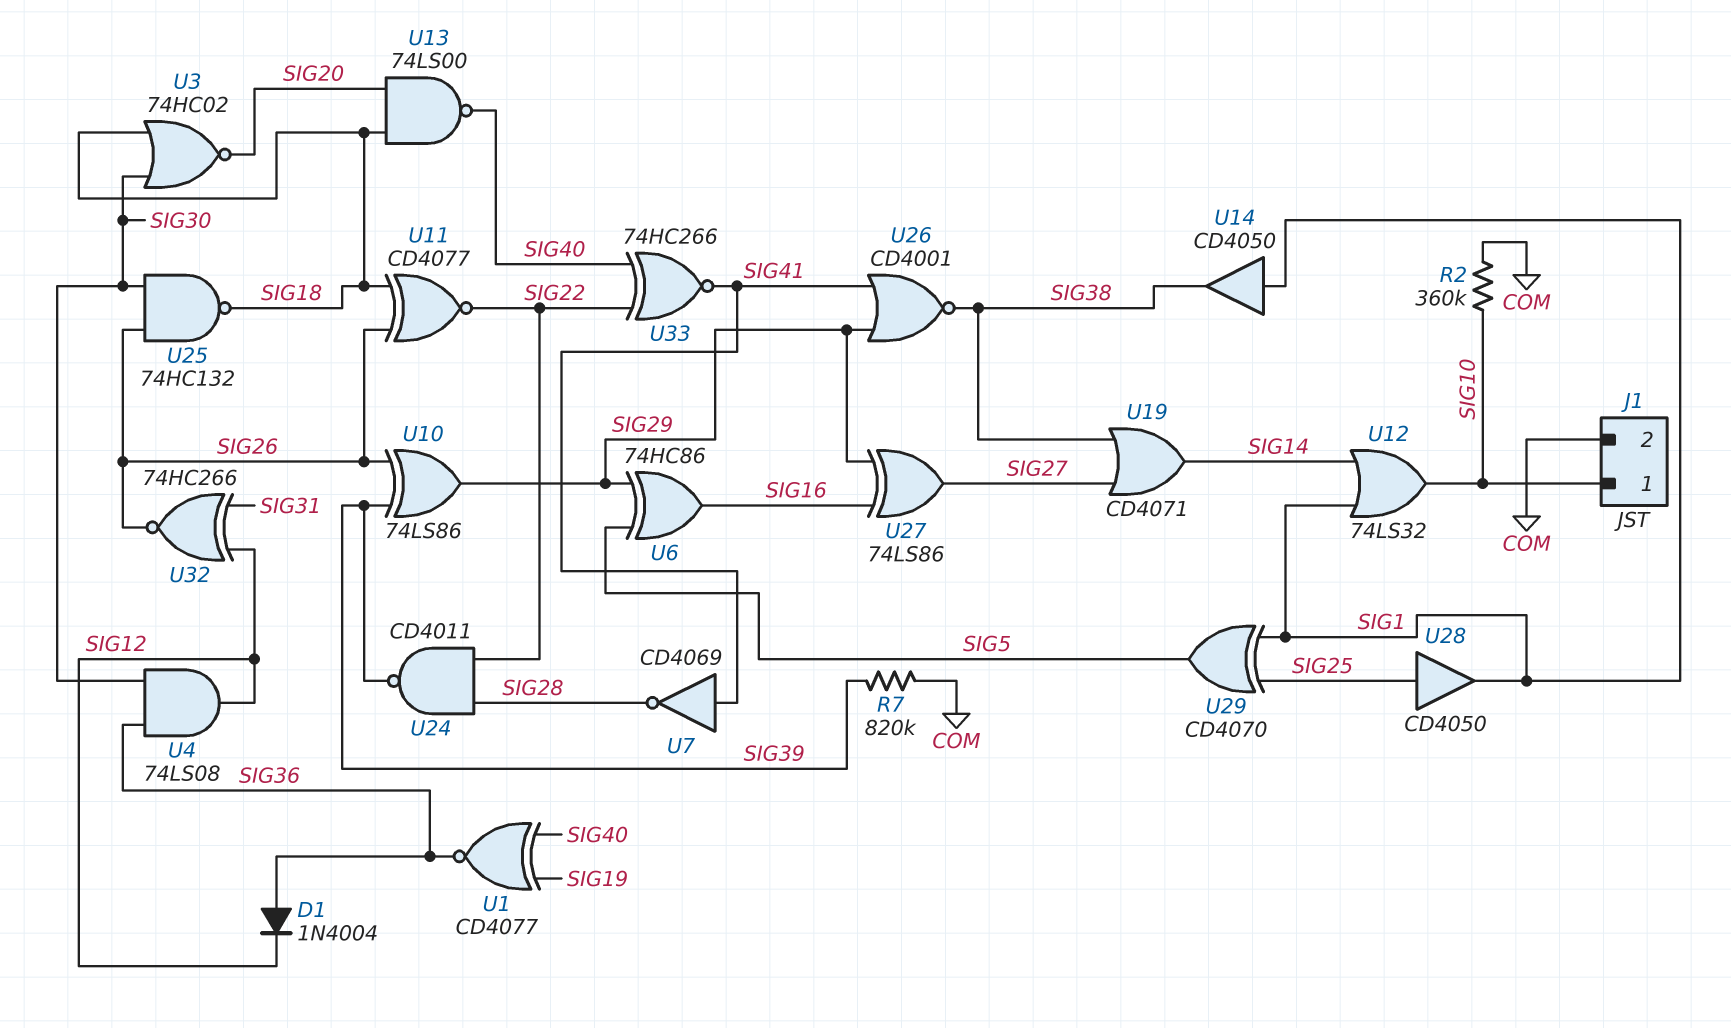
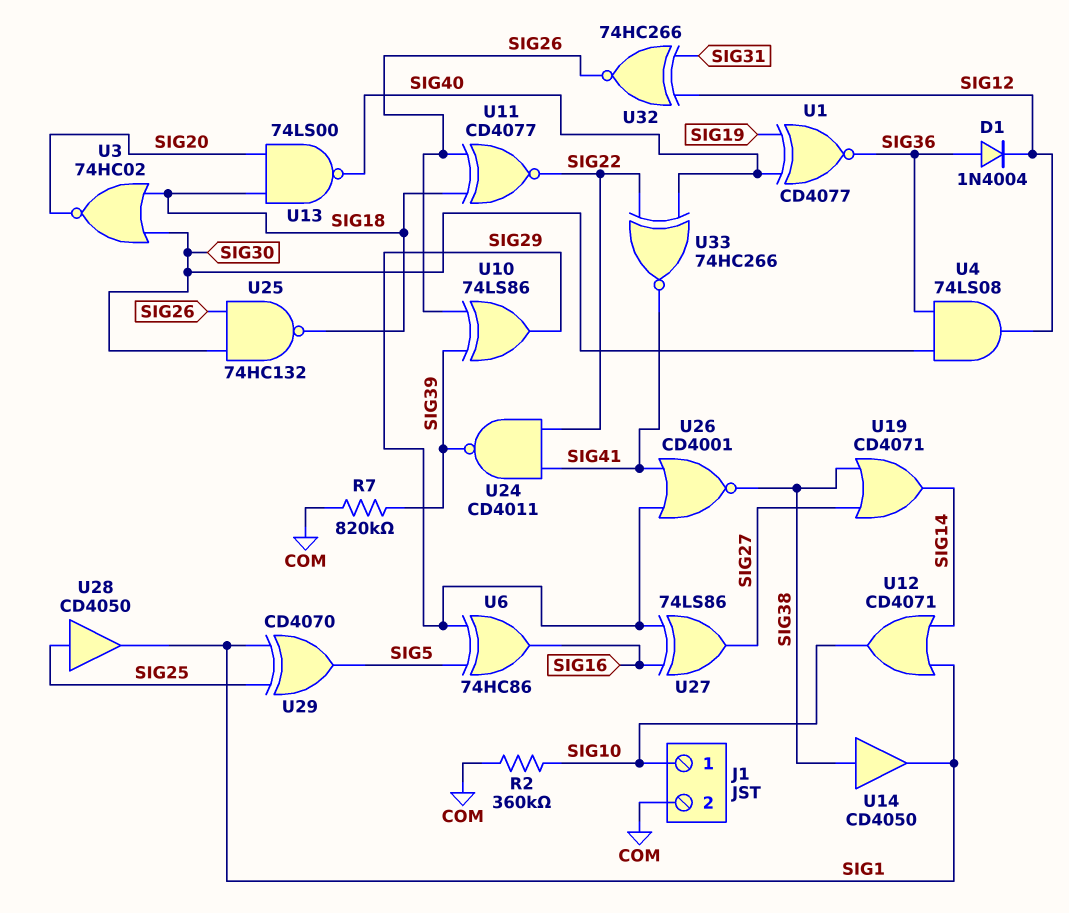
U7: NOT CD4069 (in SIG41, out SIG28) -> none
U12: OR 74LS32 (in SIG1, in SIG14, out SIG10) -> OR CD4071 (in SIG1, in SIG14, out SIG10)
U14: buffer CD4050 (in SIG1, out SIG38) -> buffer CD4050 (in SIG38, out SIG1)
U24: NAND CD4011 (in SIG22, in SIG28, out SIG39) -> NAND CD4011 (in SIG22, in SIG41, out SIG39)

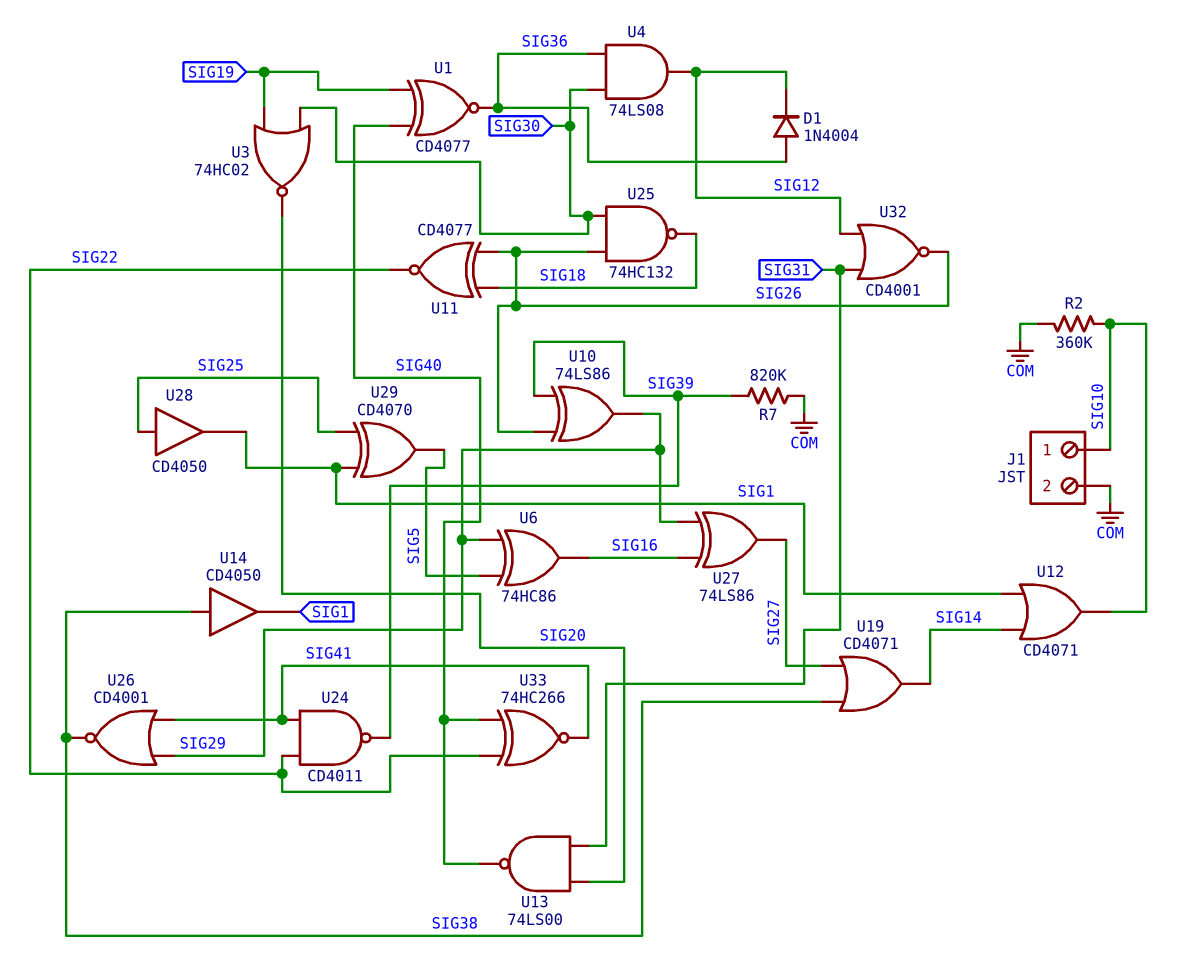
U3: NOR 74HC02 (in SIG18, in SIG30, out SIG20) -> NOR 74HC02 (in SIG19, in SIG30, out SIG20)
U13: NAND 74LS00 (in SIG18, in SIG20, out SIG40) -> NAND 74LS00 (in SIG20, in SIG31, out SIG40)
U32: XNOR 74HC266 (in SIG12, in SIG31, out SIG26) -> NOR CD4001 (in SIG12, in SIG31, out SIG26)

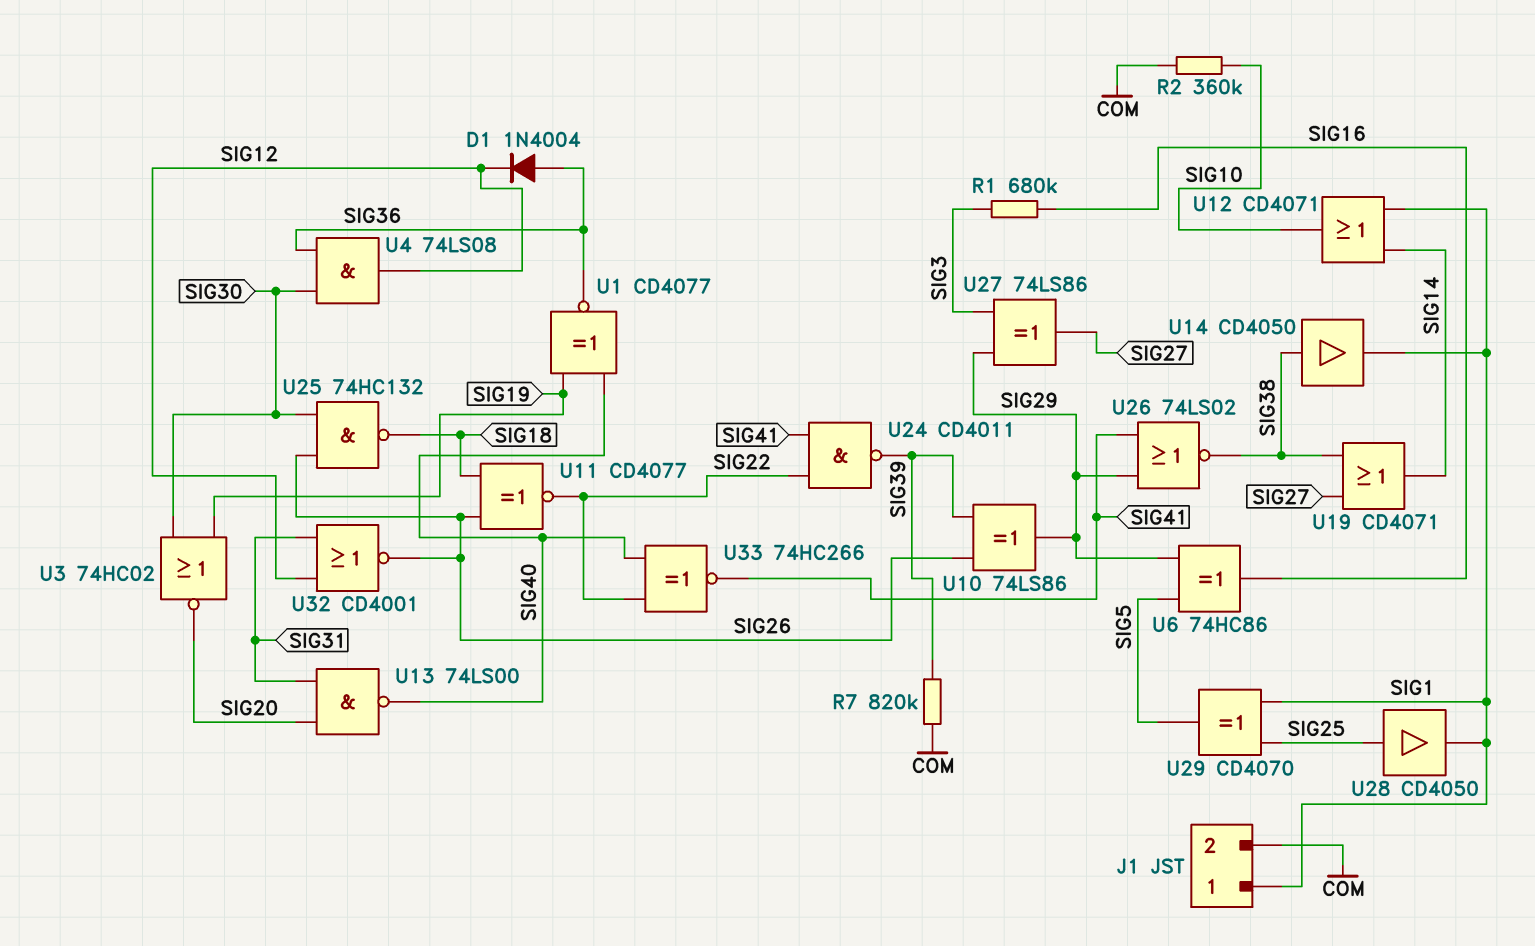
J1 pin 1: SIG10 -> SIG1
R1: none -> 680k (SIG3, SIG16)
U26: NOR CD4001 (in SIG29, in SIG41, out SIG38) -> NOR 74LS02 (in SIG29, in SIG41, out SIG38)
U27: XOR 74LS86 (in SIG16, in SIG29, out SIG27) -> XOR 74LS86 (in SIG3, in SIG29, out SIG27)

